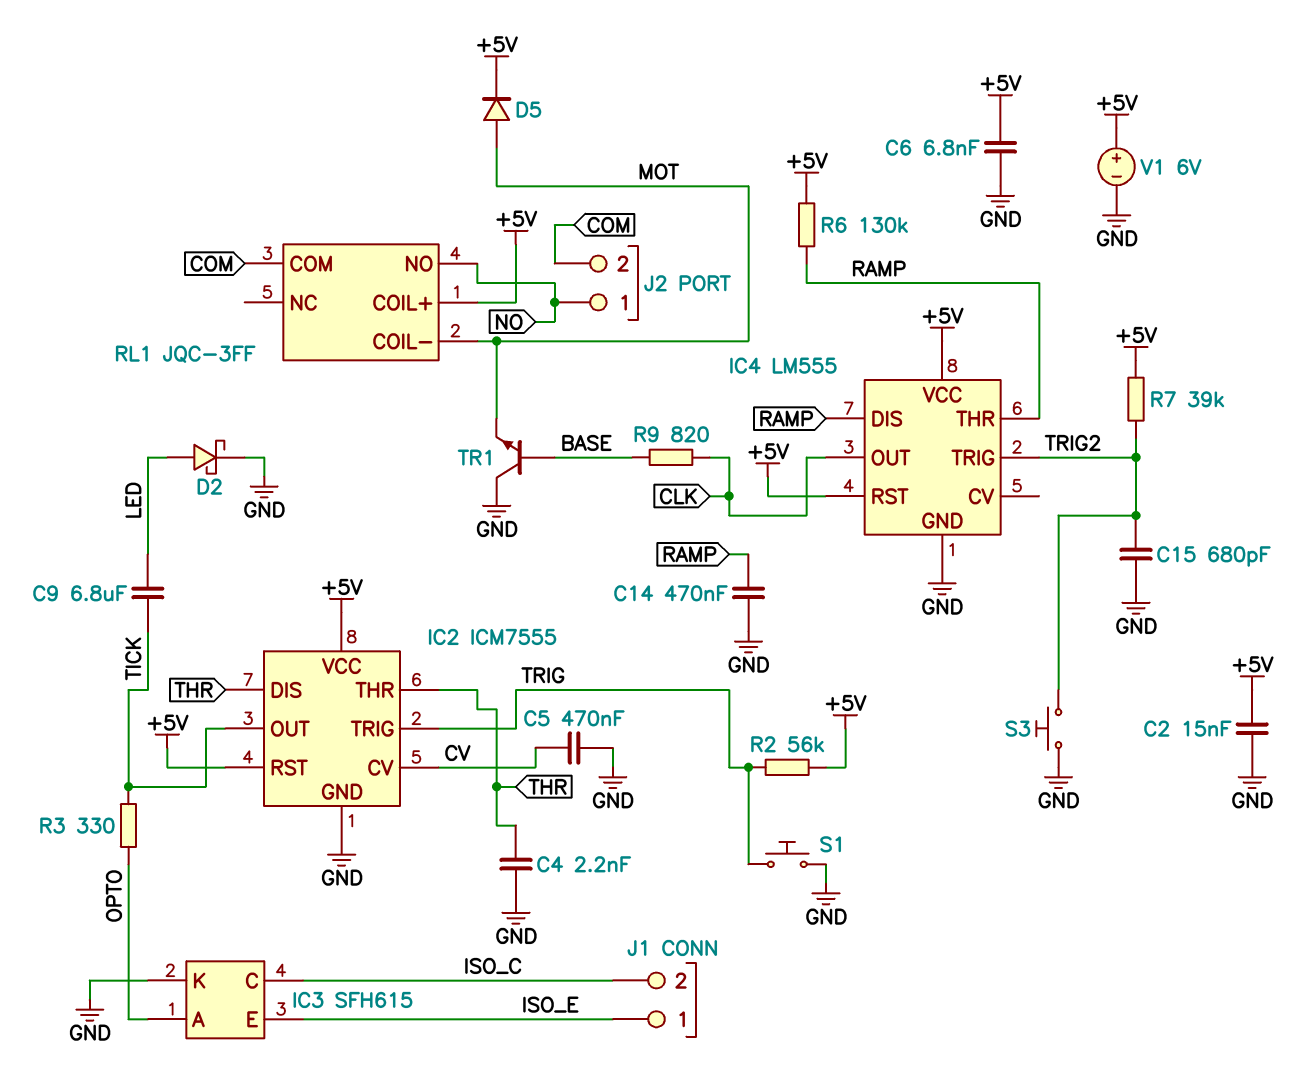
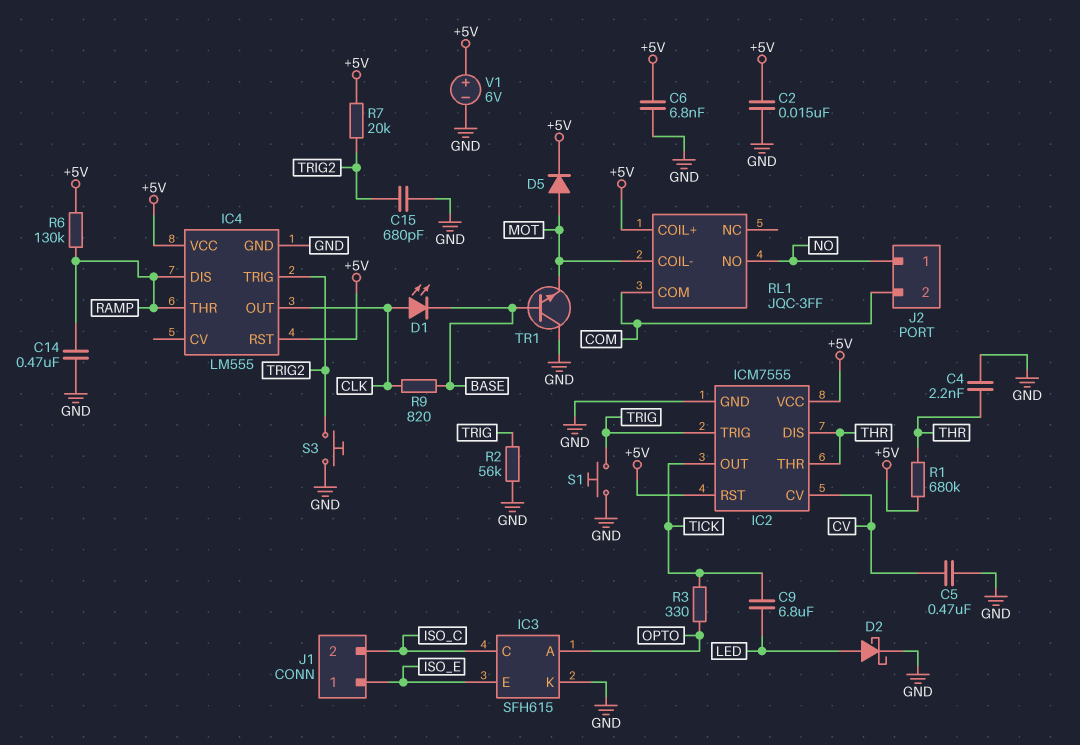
D1: none -> LED (A CLK, K BASE)
R1: none -> 680k (+5V, THR)
R2: 56k (+5V, TRIG) -> 56k (GND, TRIG)
R7: 39k (+5V, TRIG2) -> 20k (+5V, TRIG2)

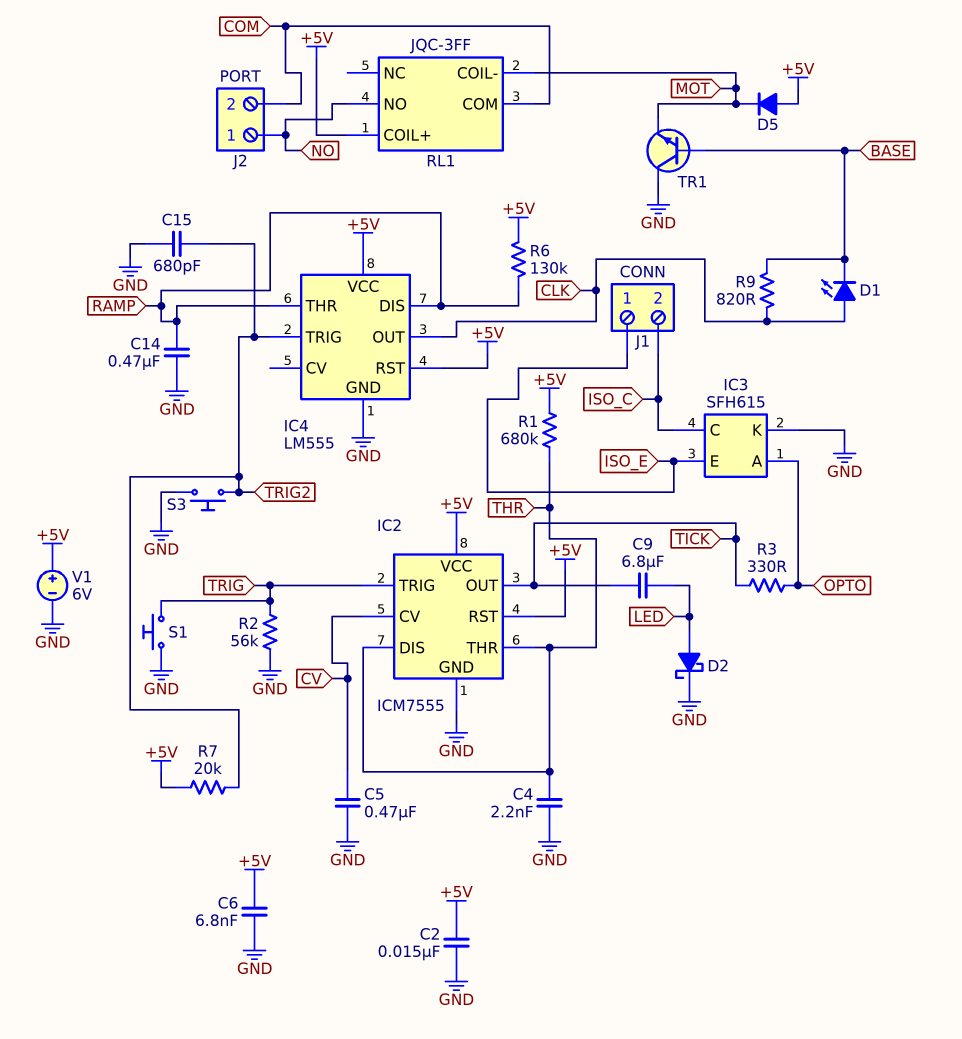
D5: diode (A MOT, K +5V) -> diode (A +5V, K MOT)

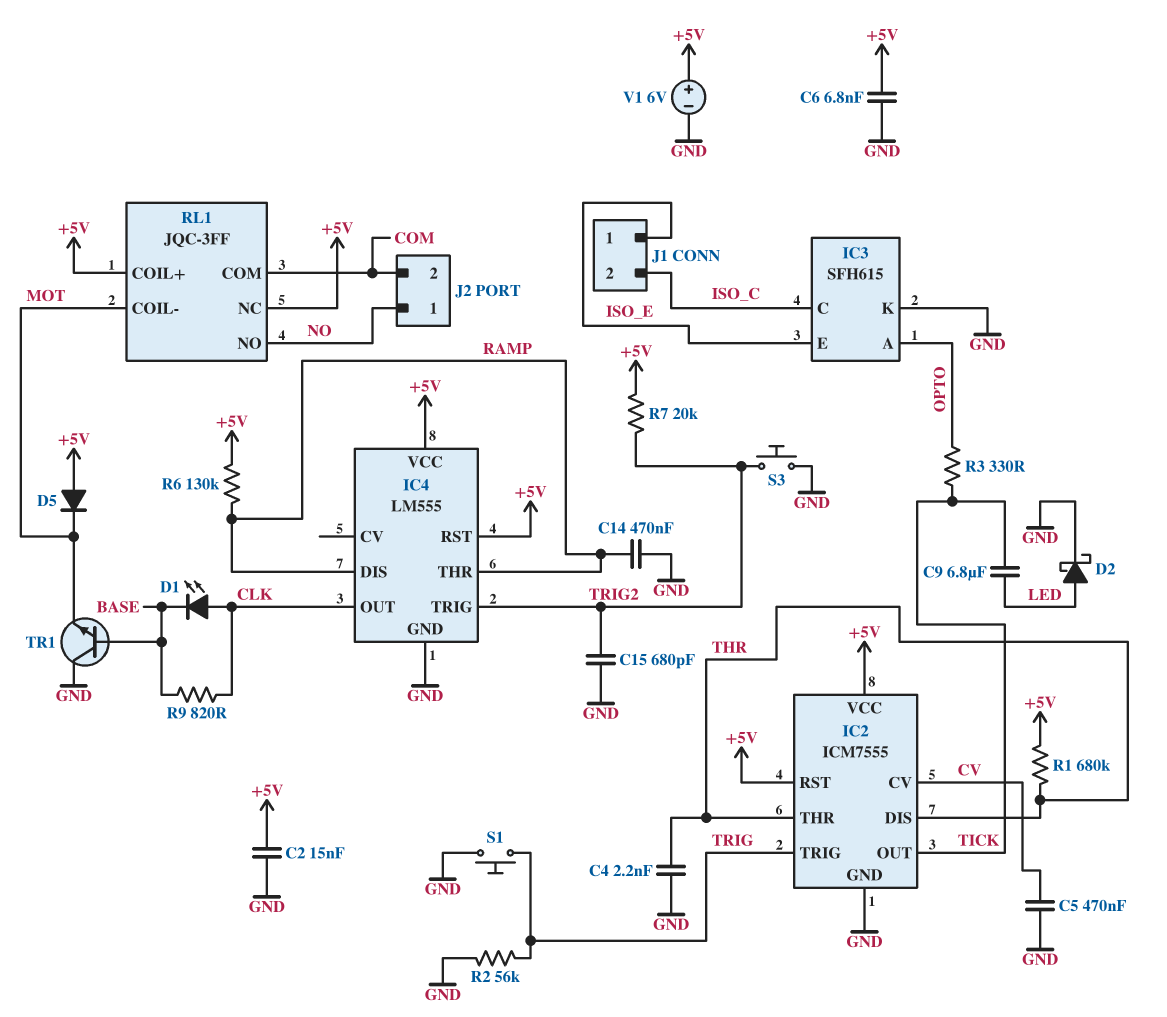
RL1 pin NC: none -> +5V

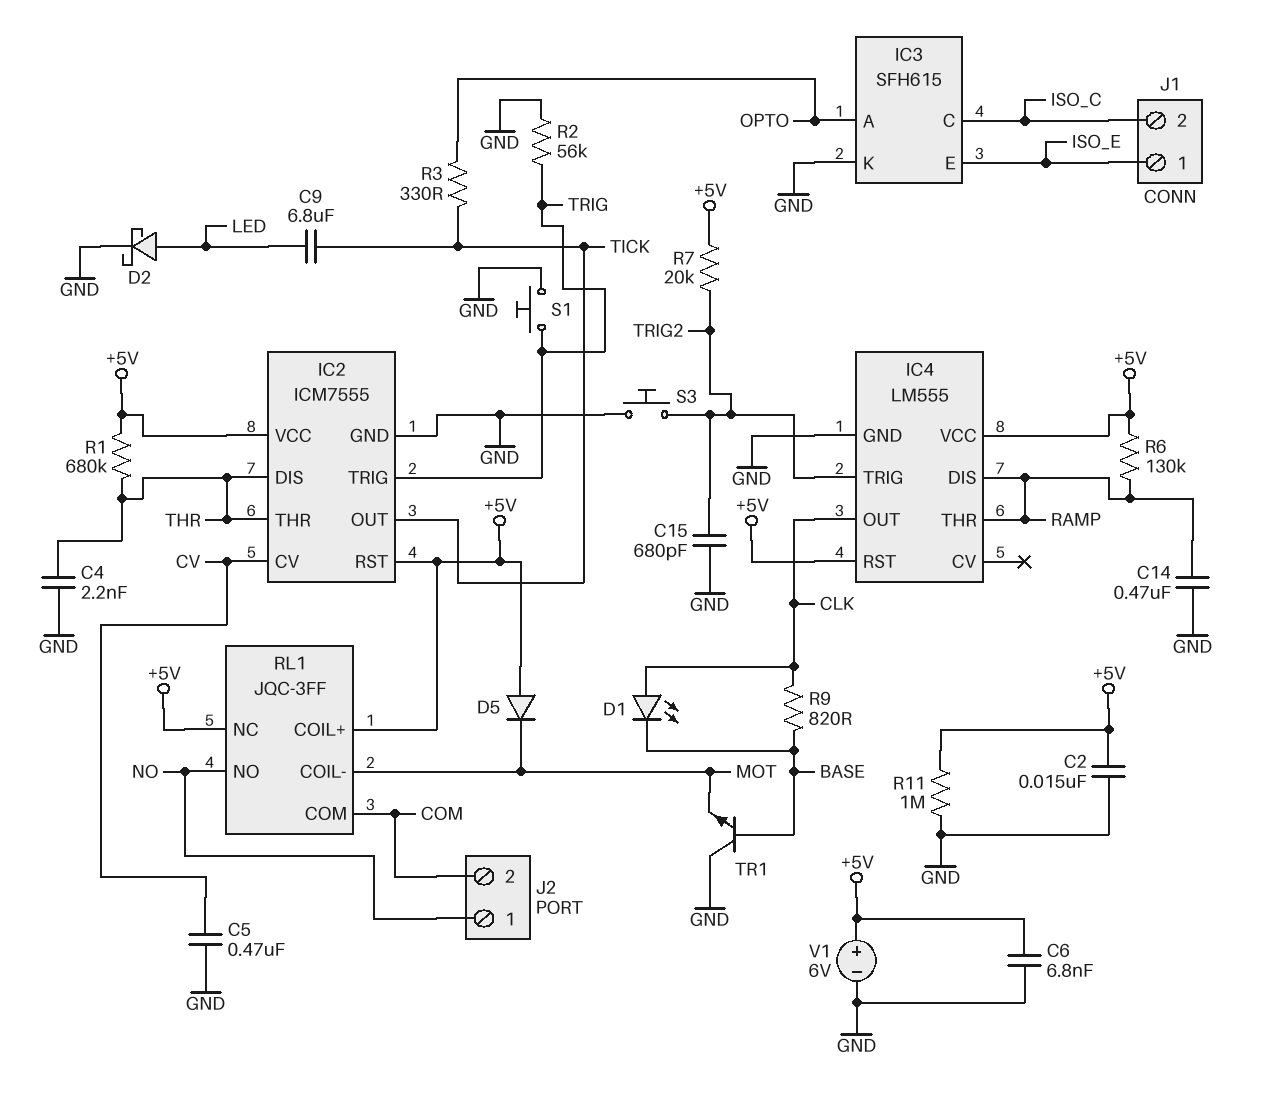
R11: none -> 1M (+5V, GND)

